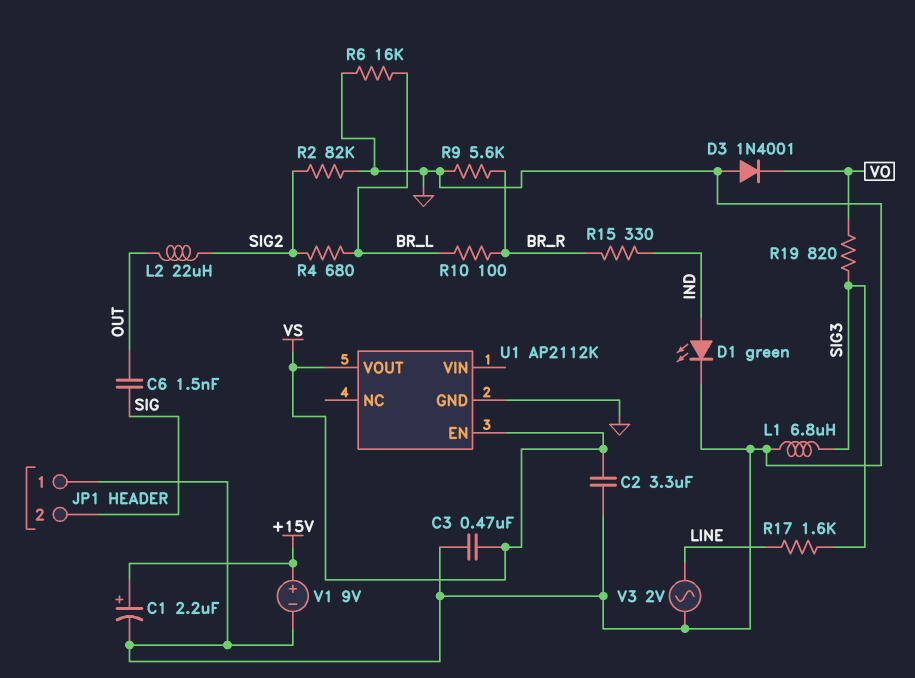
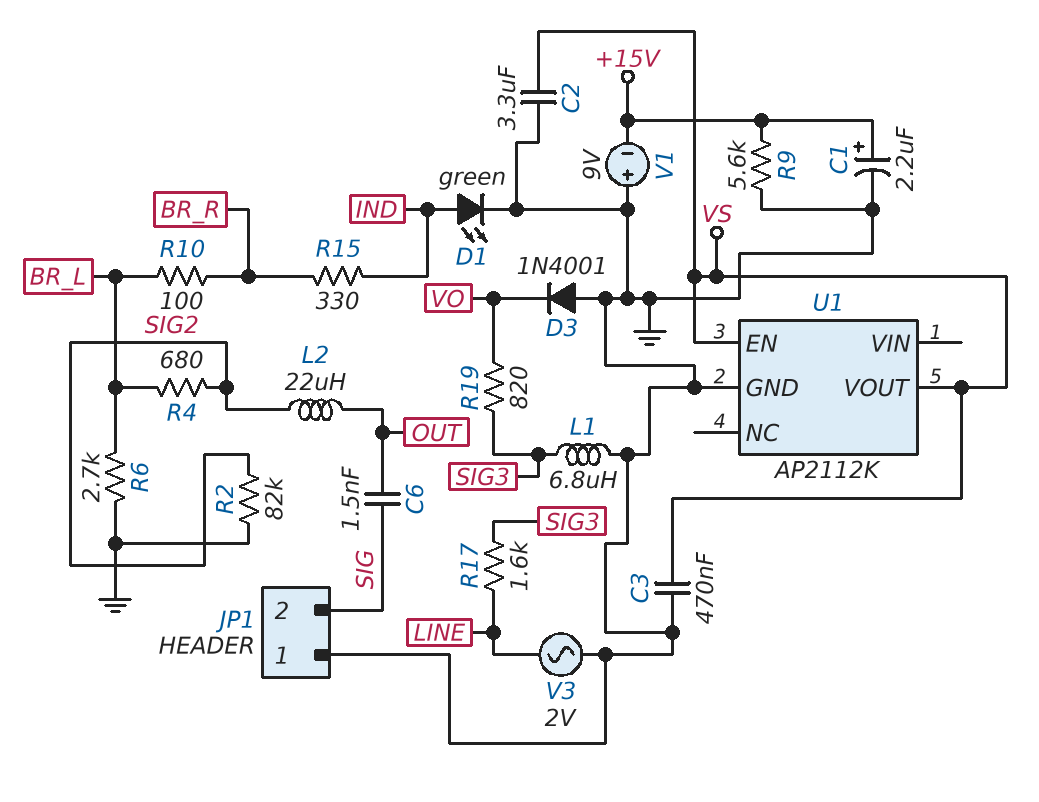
R6: 16k (BR_L, GND) -> 2.7k (BR_L, GND)
R9: 5.6k (BR_R, GND) -> 5.6k (+15V, GND)
V1: 9V (plus +15V, minus GND) -> 9V (plus GND, minus +15V)

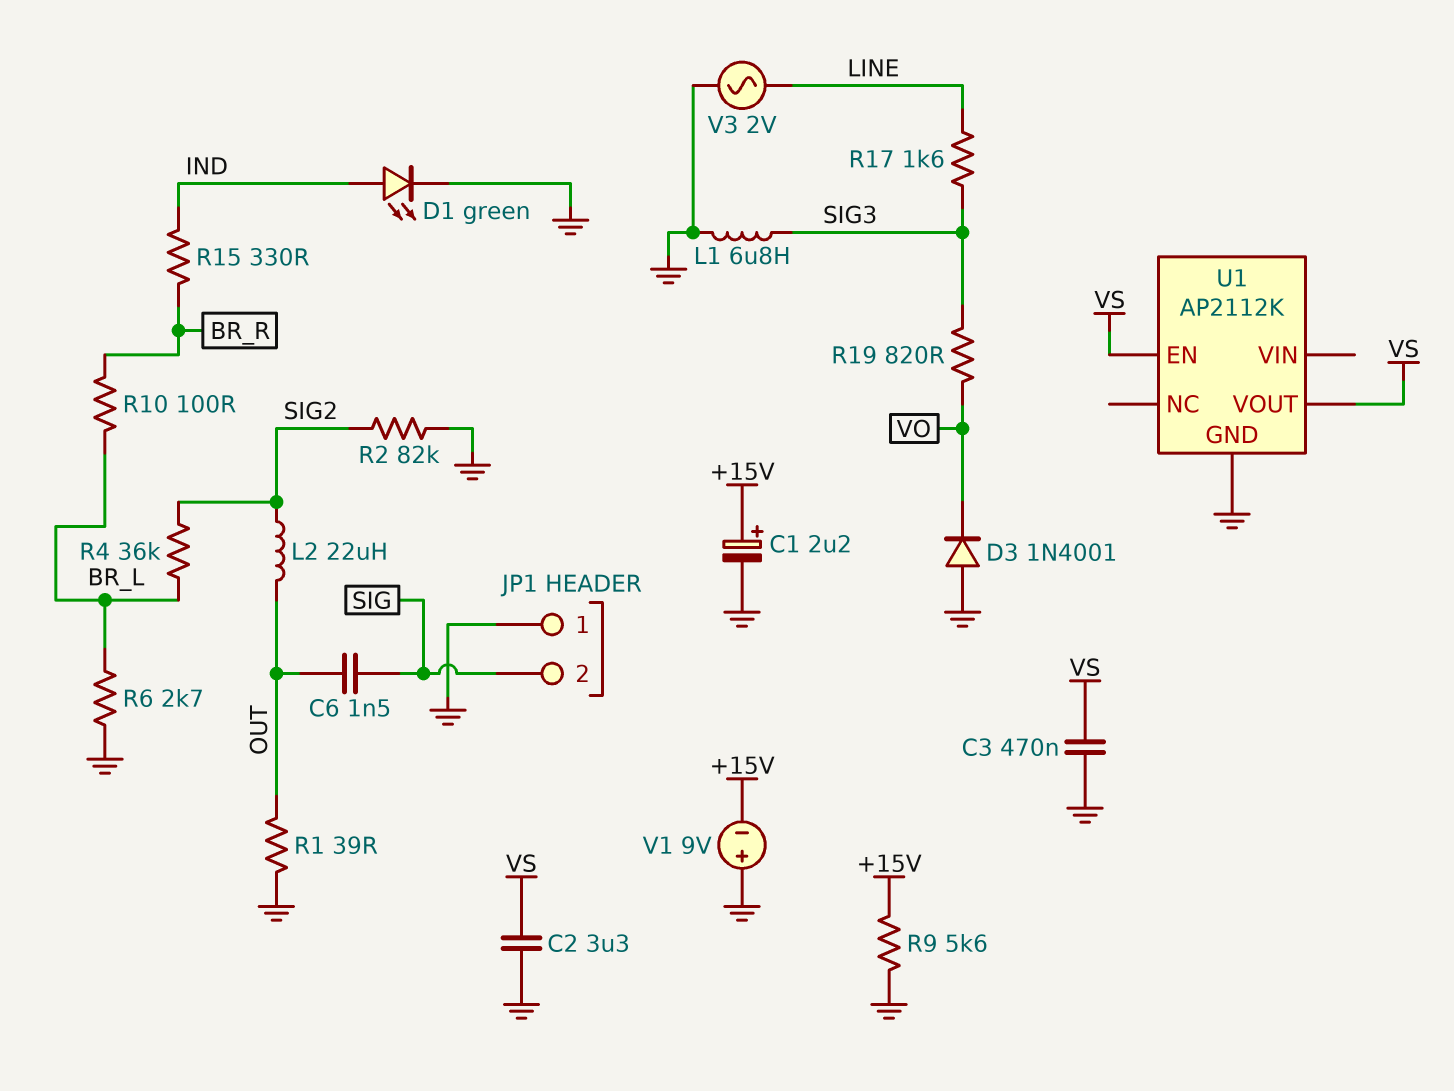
R1: none -> 39 (GND, OUT)
R4: 680 (BR_L, SIG2) -> 36k (BR_L, SIG2)

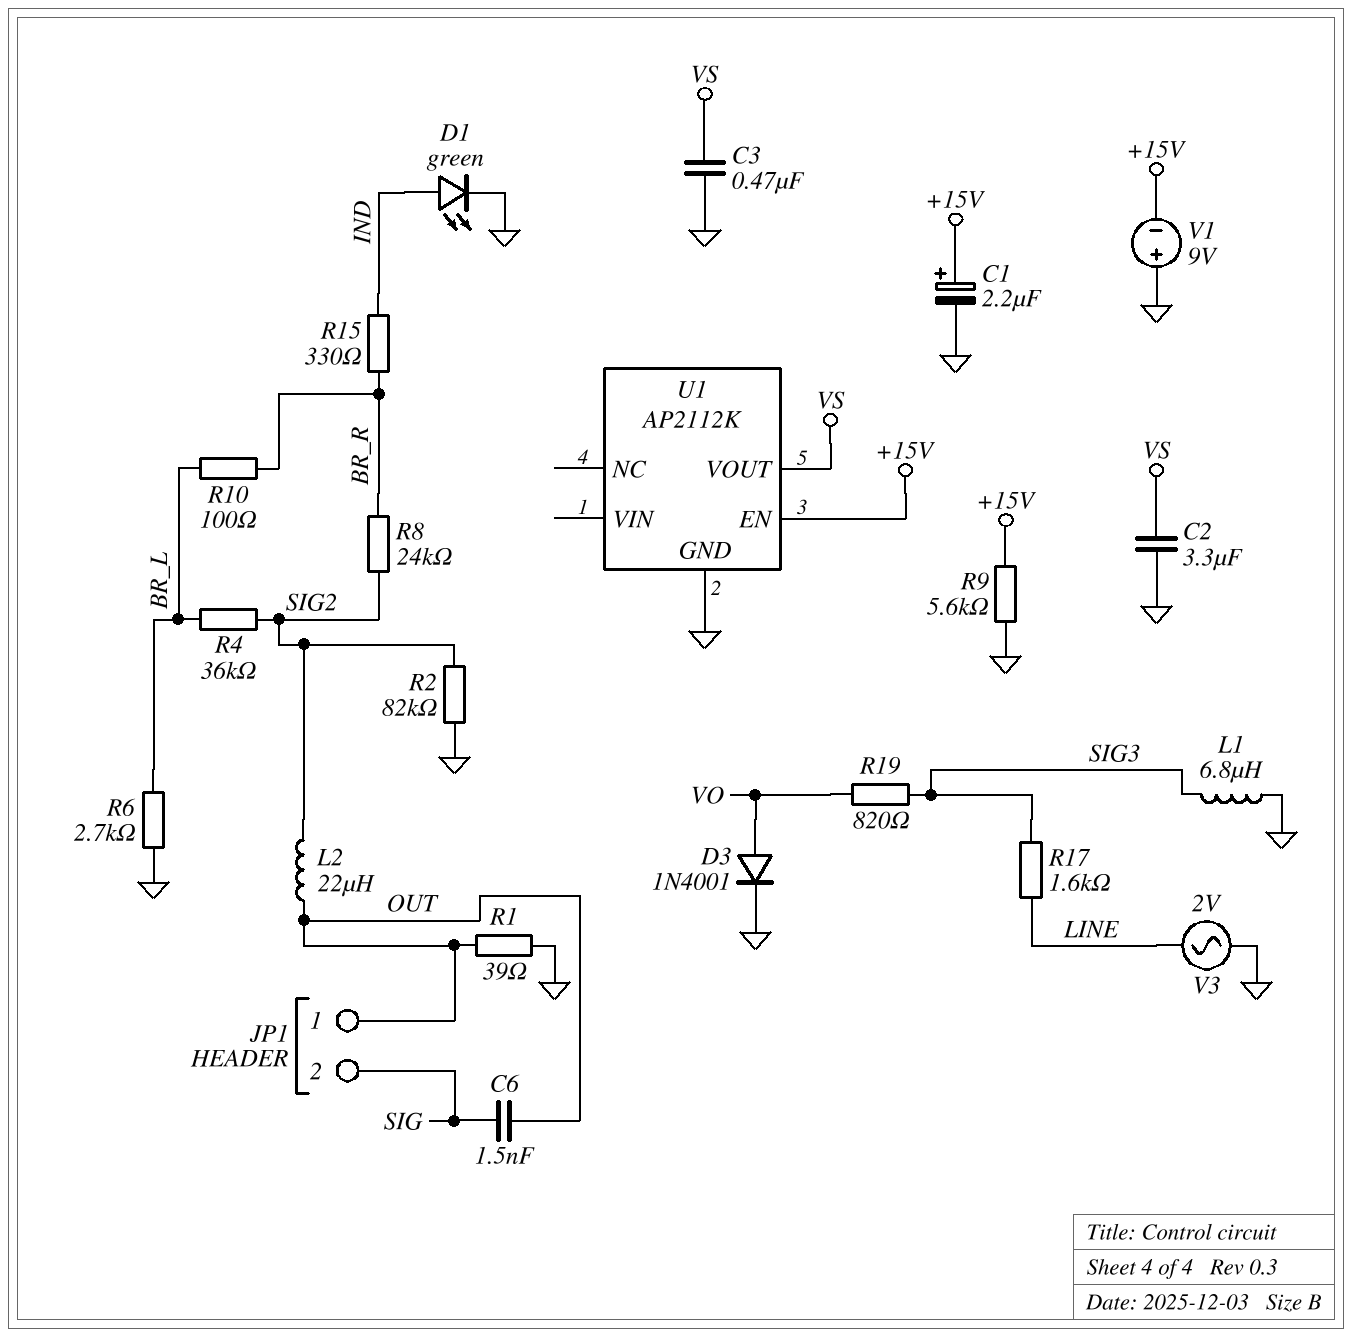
D3: diode 1N4001 (A GND, K VO) -> diode 1N4001 (A VO, K GND)
JP1 pin 1: GND -> OUT
R8: none -> 24k (BR_R, SIG2)
U1 pin EN: VS -> +15V

